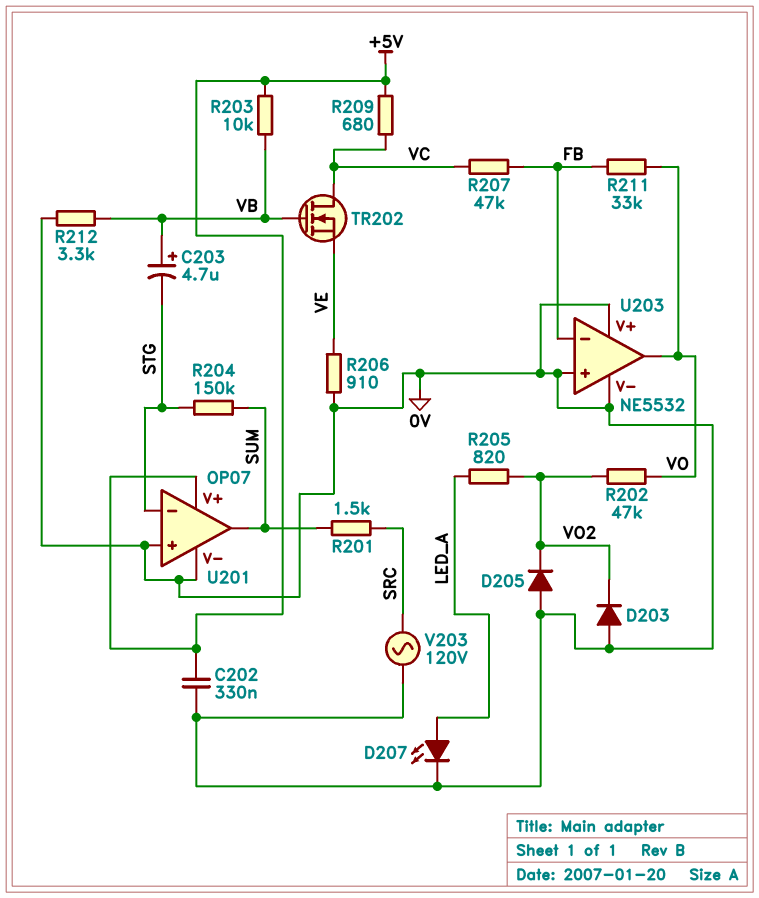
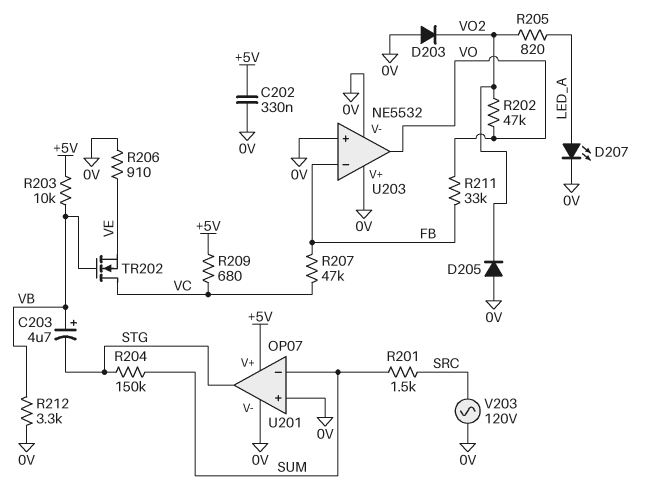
U201 pin in-: STG -> SUM
U201 pin out: SUM -> STG

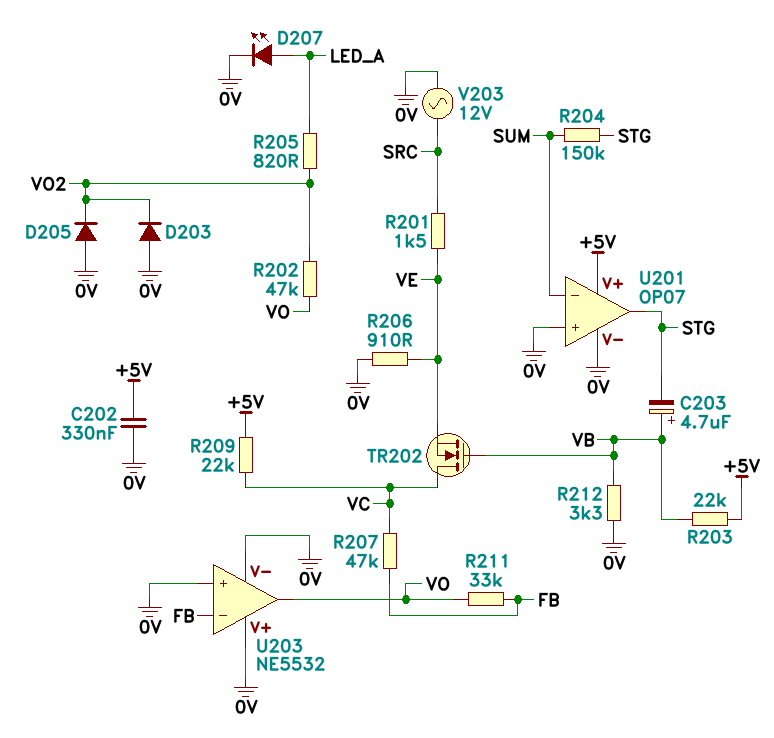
R201: 1.5k (SRC, SUM) -> 1.5k (SRC, VE)
R203: 10k (+5V, VB) -> 22k (+5V, VB)
R209: 680 (+5V, VC) -> 22k (+5V, VC)
V203: AC 120V (0V, SRC) -> AC 12V (0V, SRC)

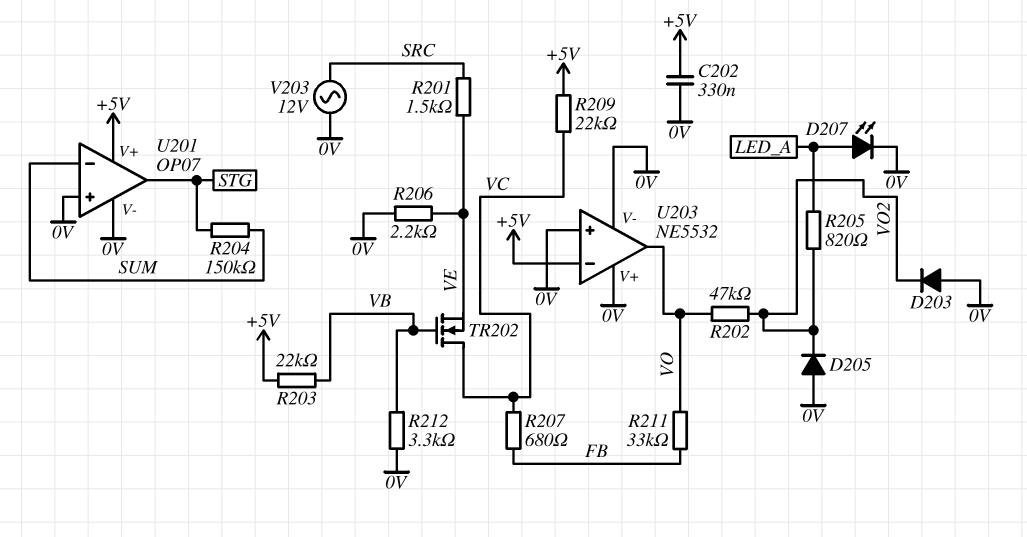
C203: 4.7uF (plus VB, minus STG) -> none
R206: 910 (0V, VE) -> 2.2k (0V, VE)
R207: 47k (FB, VC) -> 680 (FB, VC)
U203 pin in-: FB -> +5V

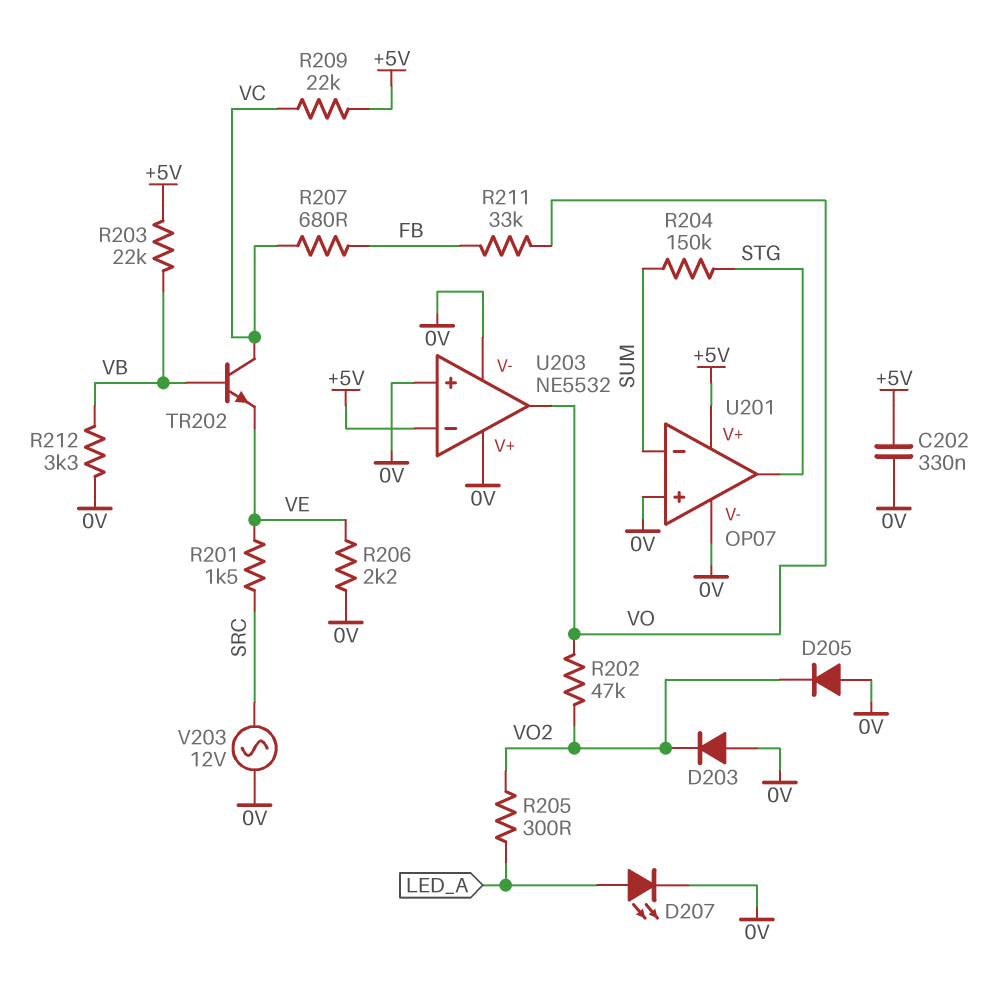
R205: 820 (LED_A, VO2) -> 300 (LED_A, VO2)
TR202: NMOS (G VB, D VC, S VE) -> NPN (B VB, C VC, E VE)

